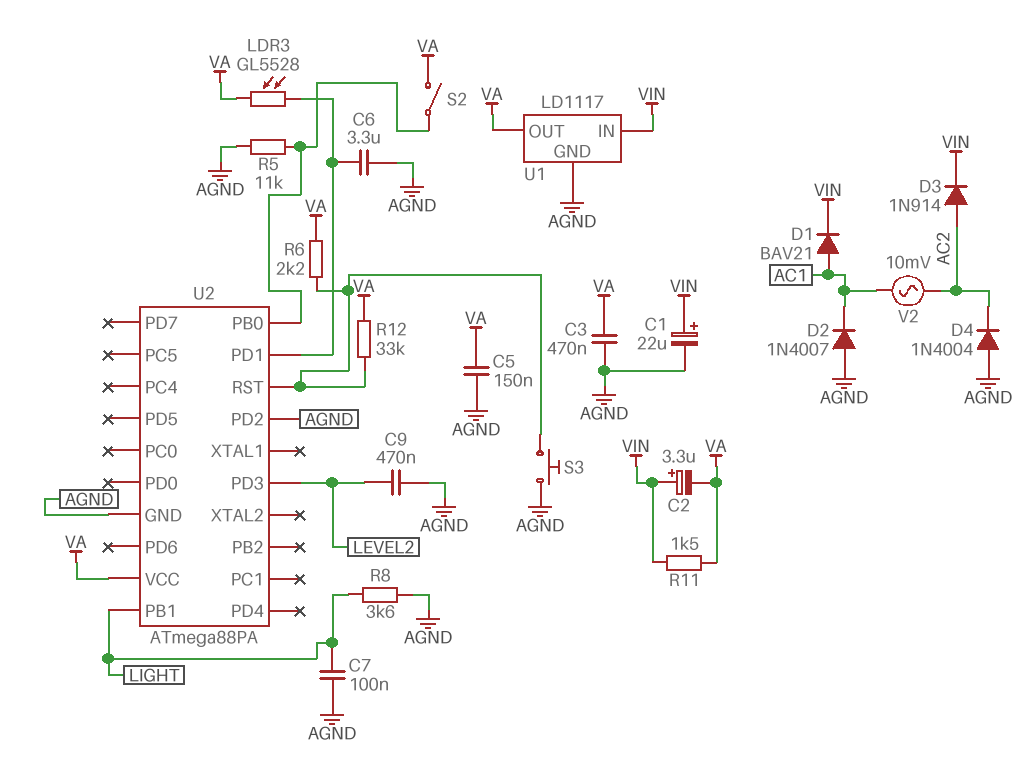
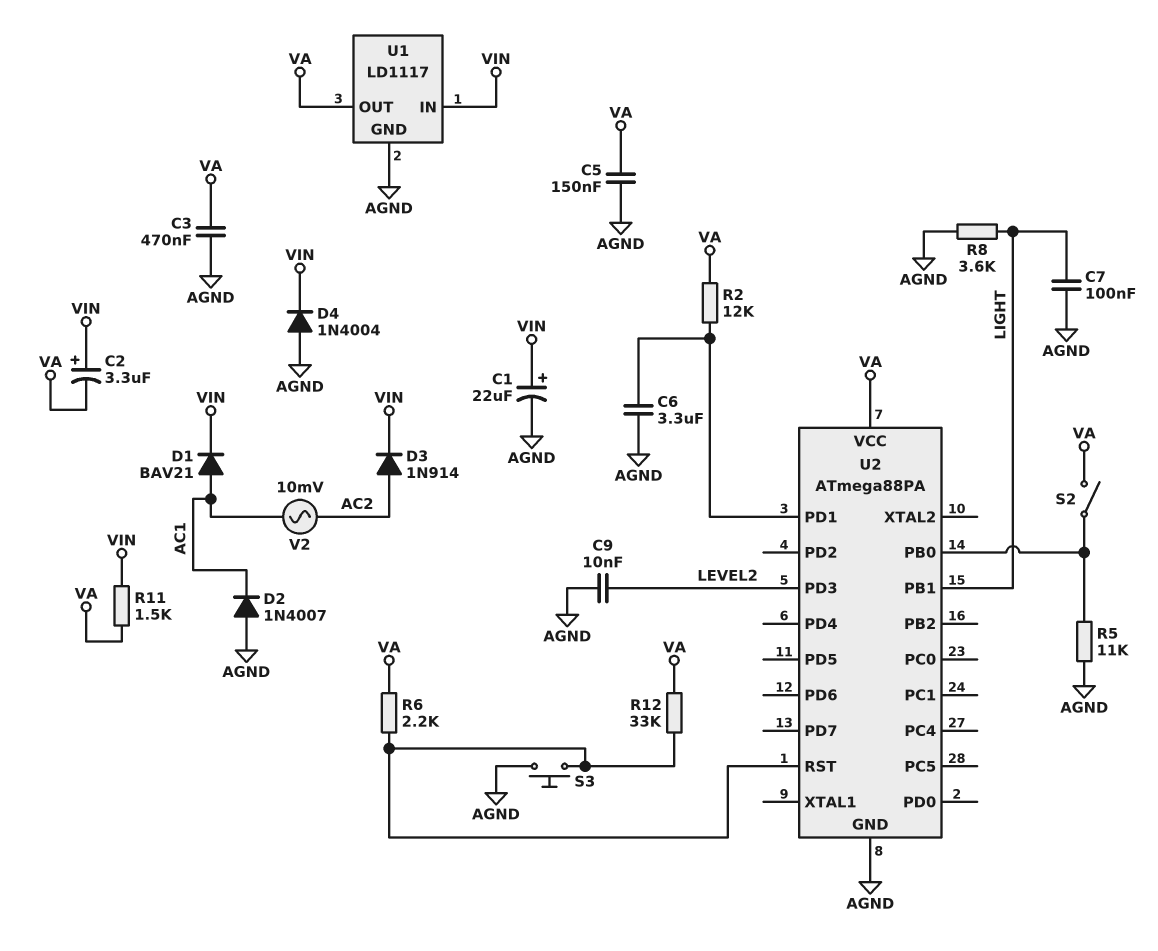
C9: 470nF (AGND, LEVEL2) -> 10nF (AGND, LEVEL2)
D4: diode 1N4004 (A AGND, K AC2) -> diode 1N4004 (A AGND, K VIN)
LDR3: GL5528 (U2/PD1, VA) -> none
R2: none -> 12k (U2/PD1, VA)
U2 pin PD2: AGND -> none

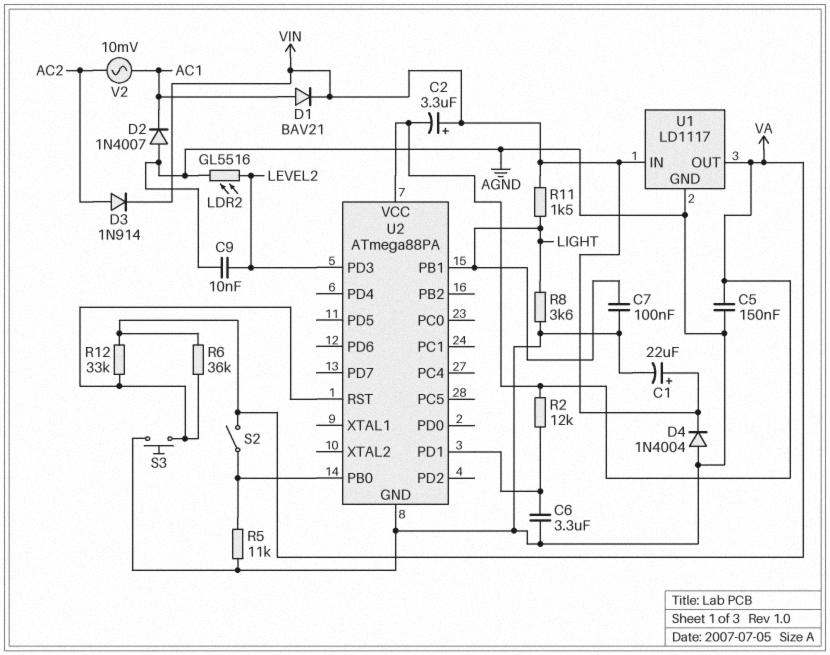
C3: 470nF (AGND, VA) -> none
LDR2: none -> GL5516 (AGND, LEVEL2)
R6: 2.2k (U2/RST, VA) -> 36k (U2/RST, VA)
R11: 1.5k (VA, VIN) -> 1.5k (LIGHT, VIN)

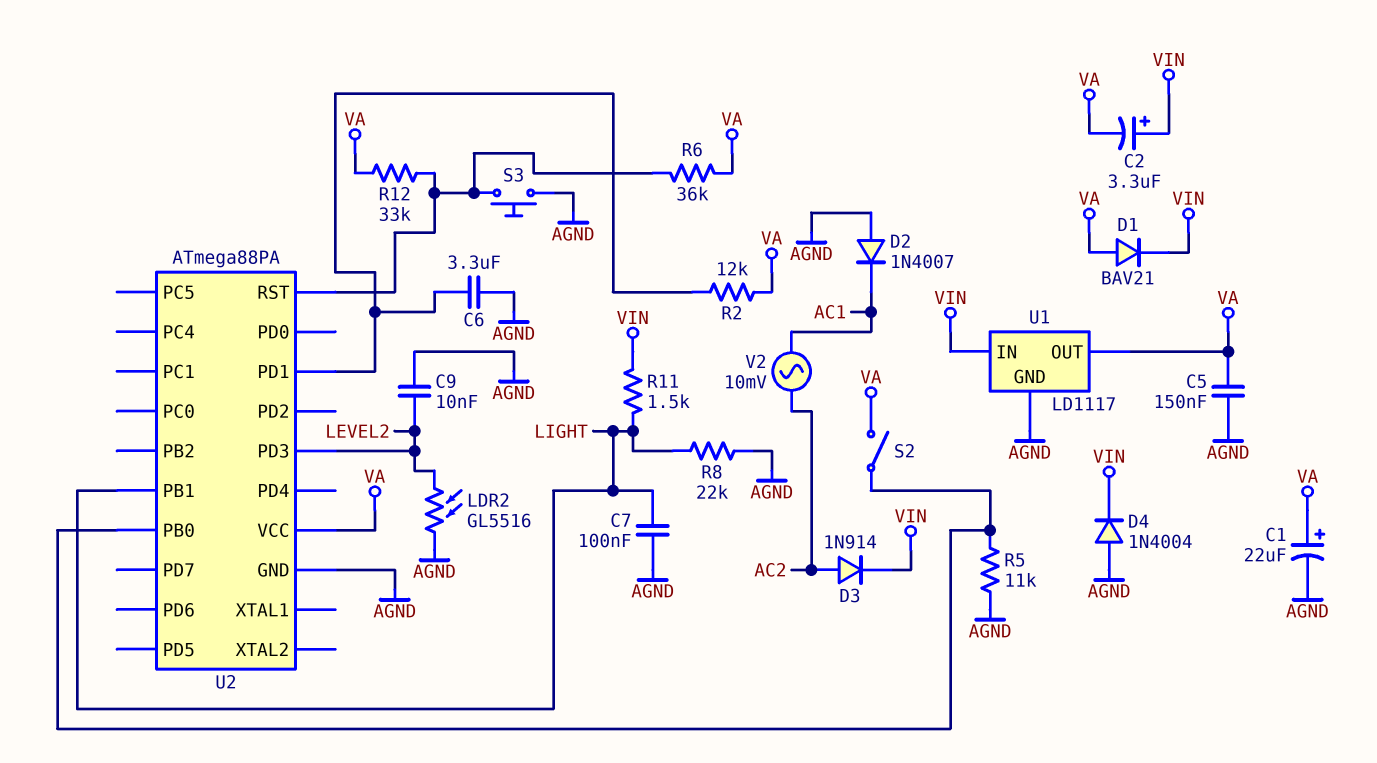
C1: 22uF (plus VIN, minus AGND) -> 22uF (plus VA, minus AGND)
D1: diode BAV21 (A AC1, K VIN) -> diode BAV21 (A VA, K VIN)
R8: 3.6k (AGND, LIGHT) -> 22k (AGND, LIGHT)

